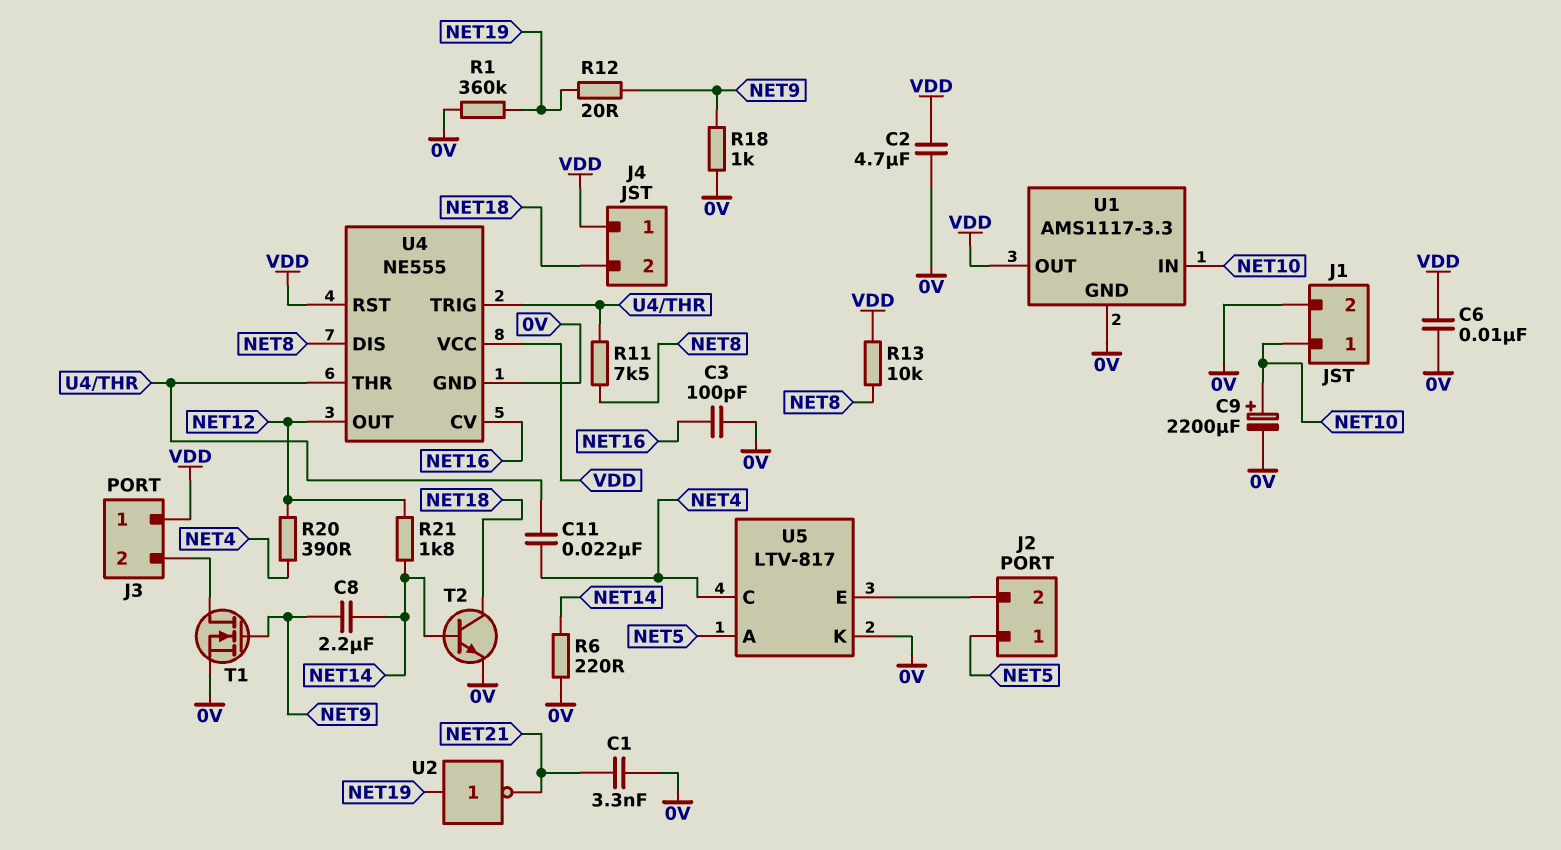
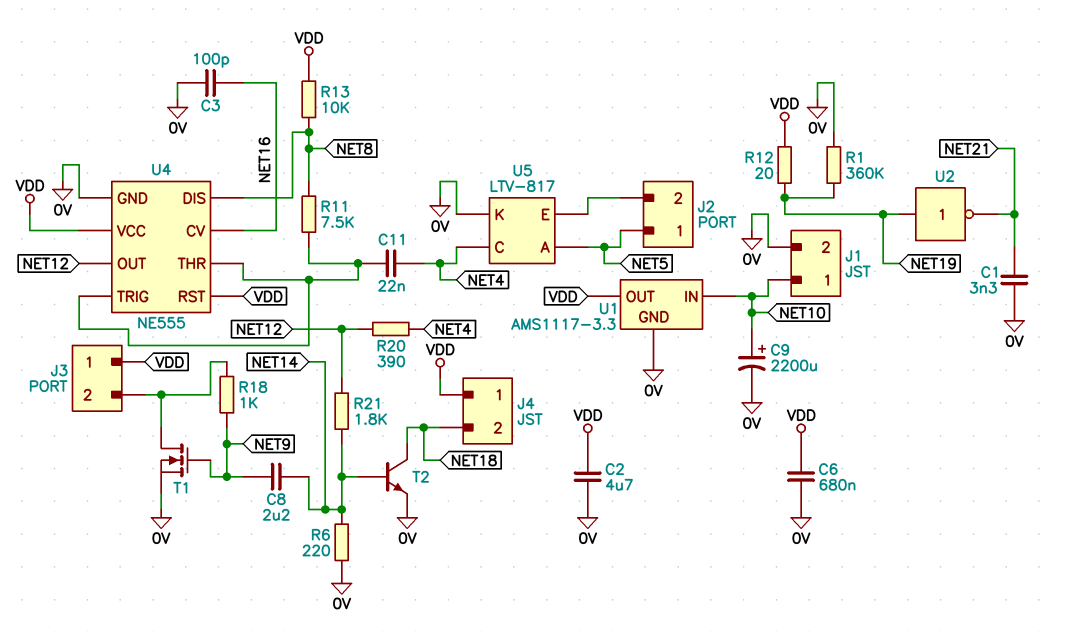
C6: 10nF (0V, VDD) -> 680nF (0V, VDD)
R12: 20 (NET9, NET19) -> 20 (NET19, VDD)
R18: 1k (0V, NET9) -> 1k (J3/2, NET9)

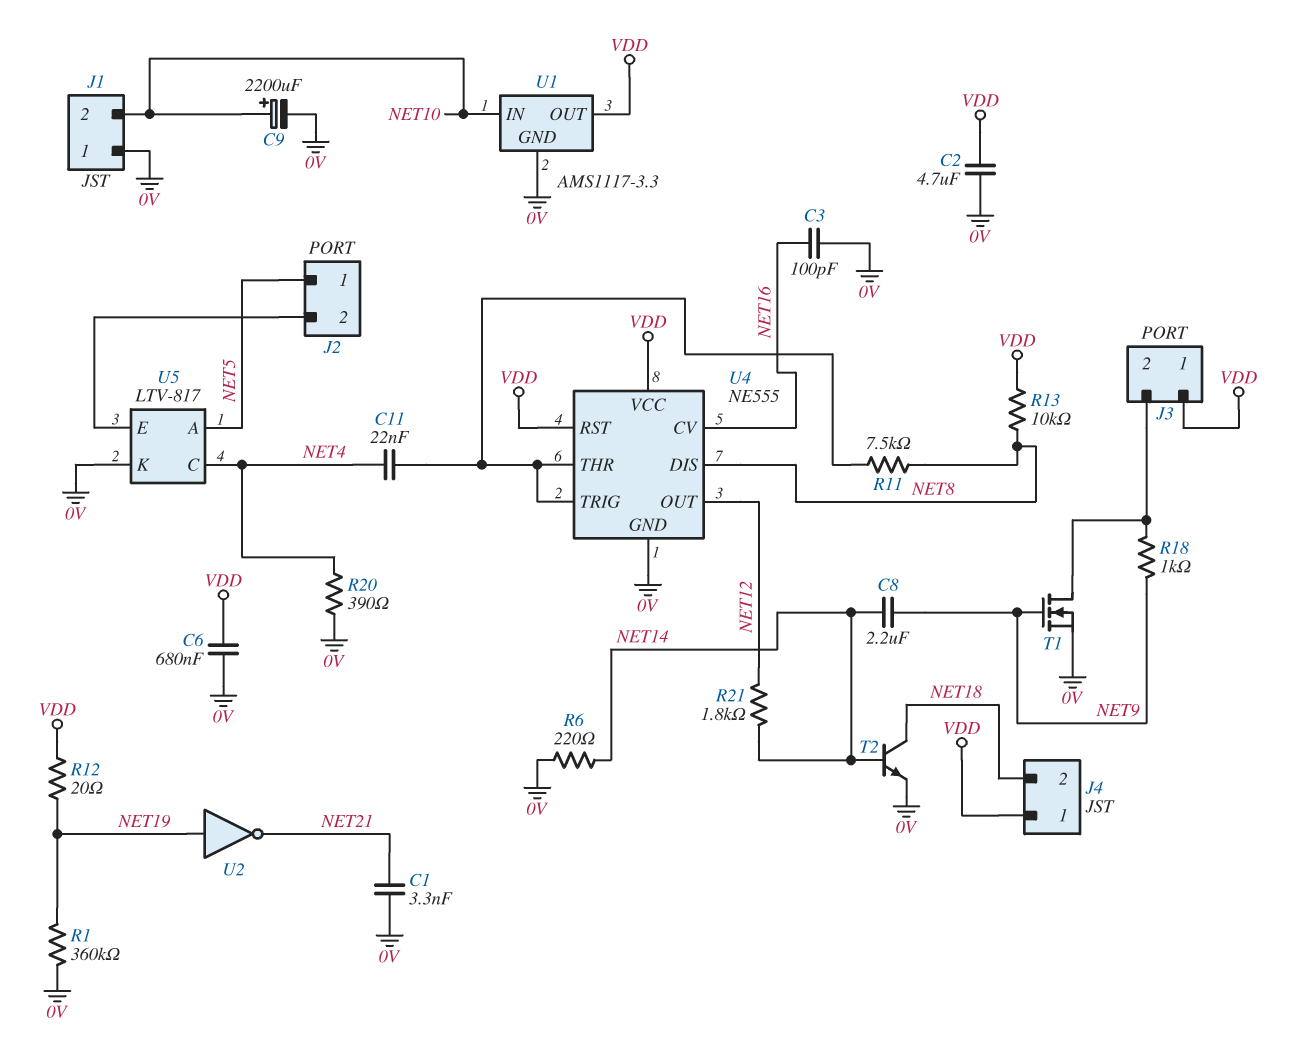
J1 pin 1: NET10 -> 0V
J1 pin 2: 0V -> NET10
R20: 390 (NET4, NET12) -> 390 (0V, NET4)

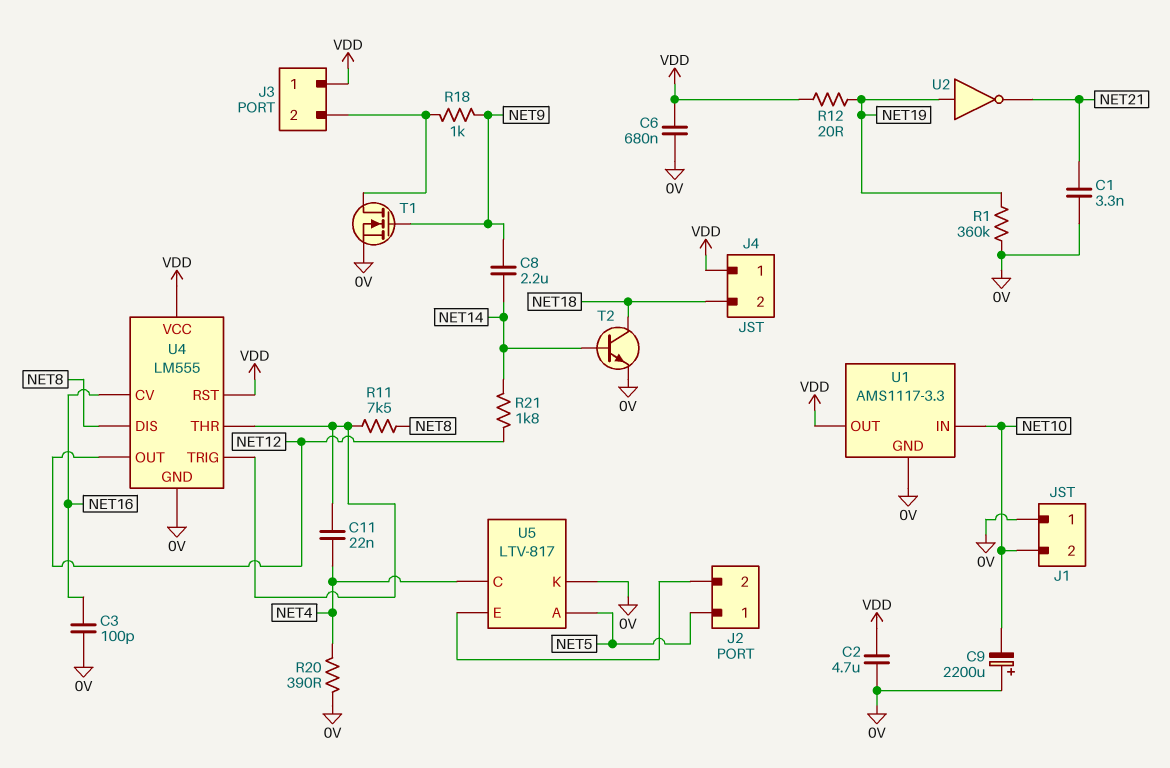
C9: 2200uF (plus NET10, minus 0V) -> 2200uF (plus 0V, minus NET10)
R6: 220 (0V, NET14) -> none
R13: 10k (NET8, VDD) -> none
U4: NE555 -> LM555

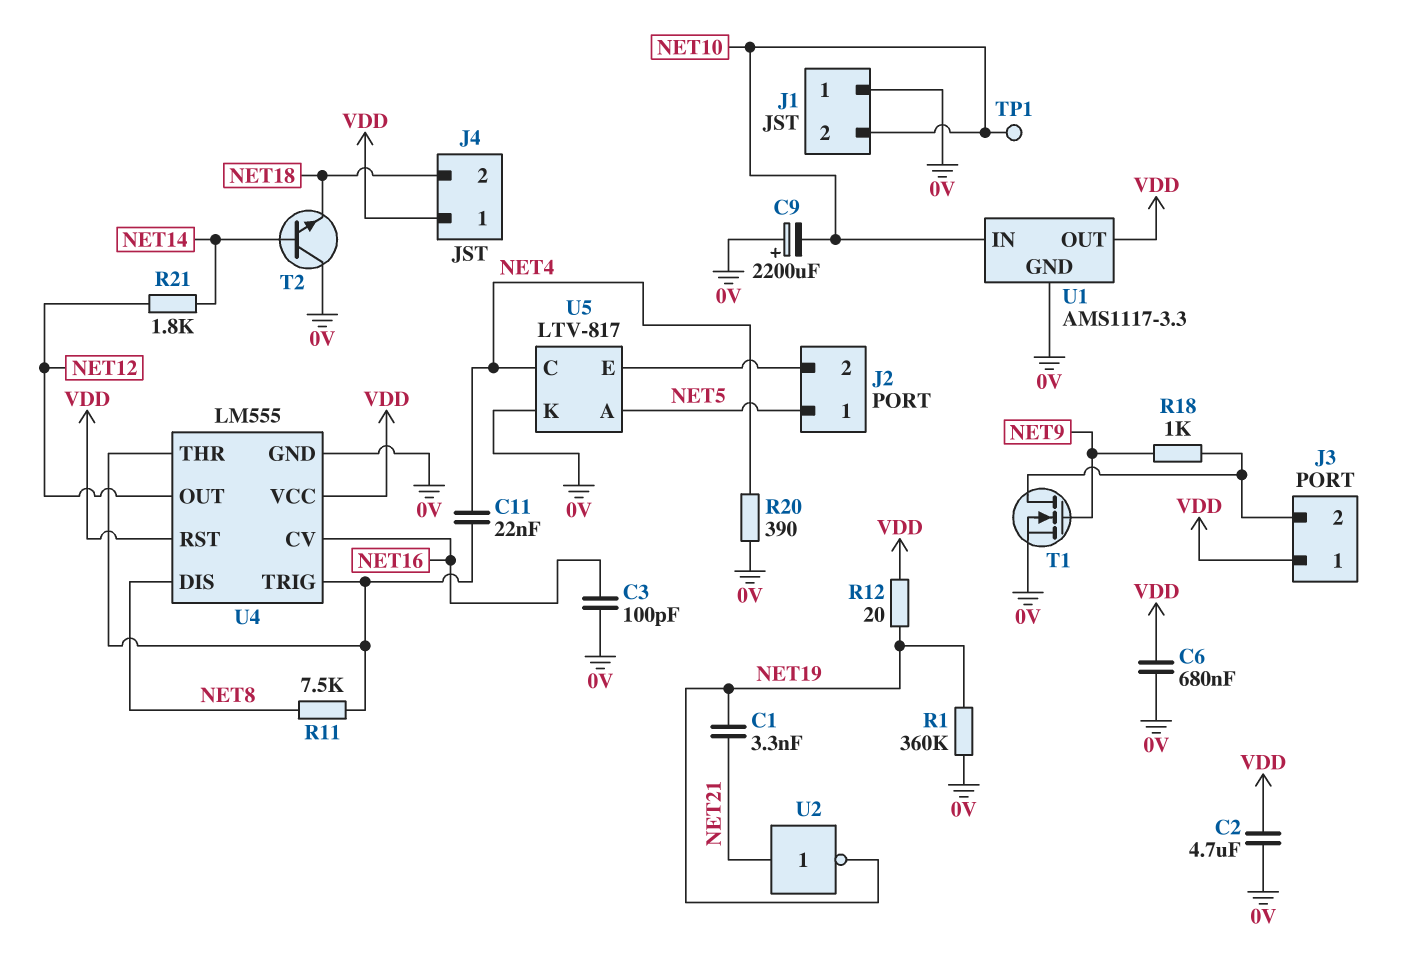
C1: 3.3nF (0V, NET21) -> 3.3nF (NET19, NET21)
C8: 2.2uF (NET9, NET14) -> none
T2: NPN (B NET14, C NET18, E 0V) -> NPN (B NET14, C 0V, E NET18)
TP1: none -> test point (NET10)
U2: NOT (in NET19, out NET21) -> NOT (in NET21, out NET19)

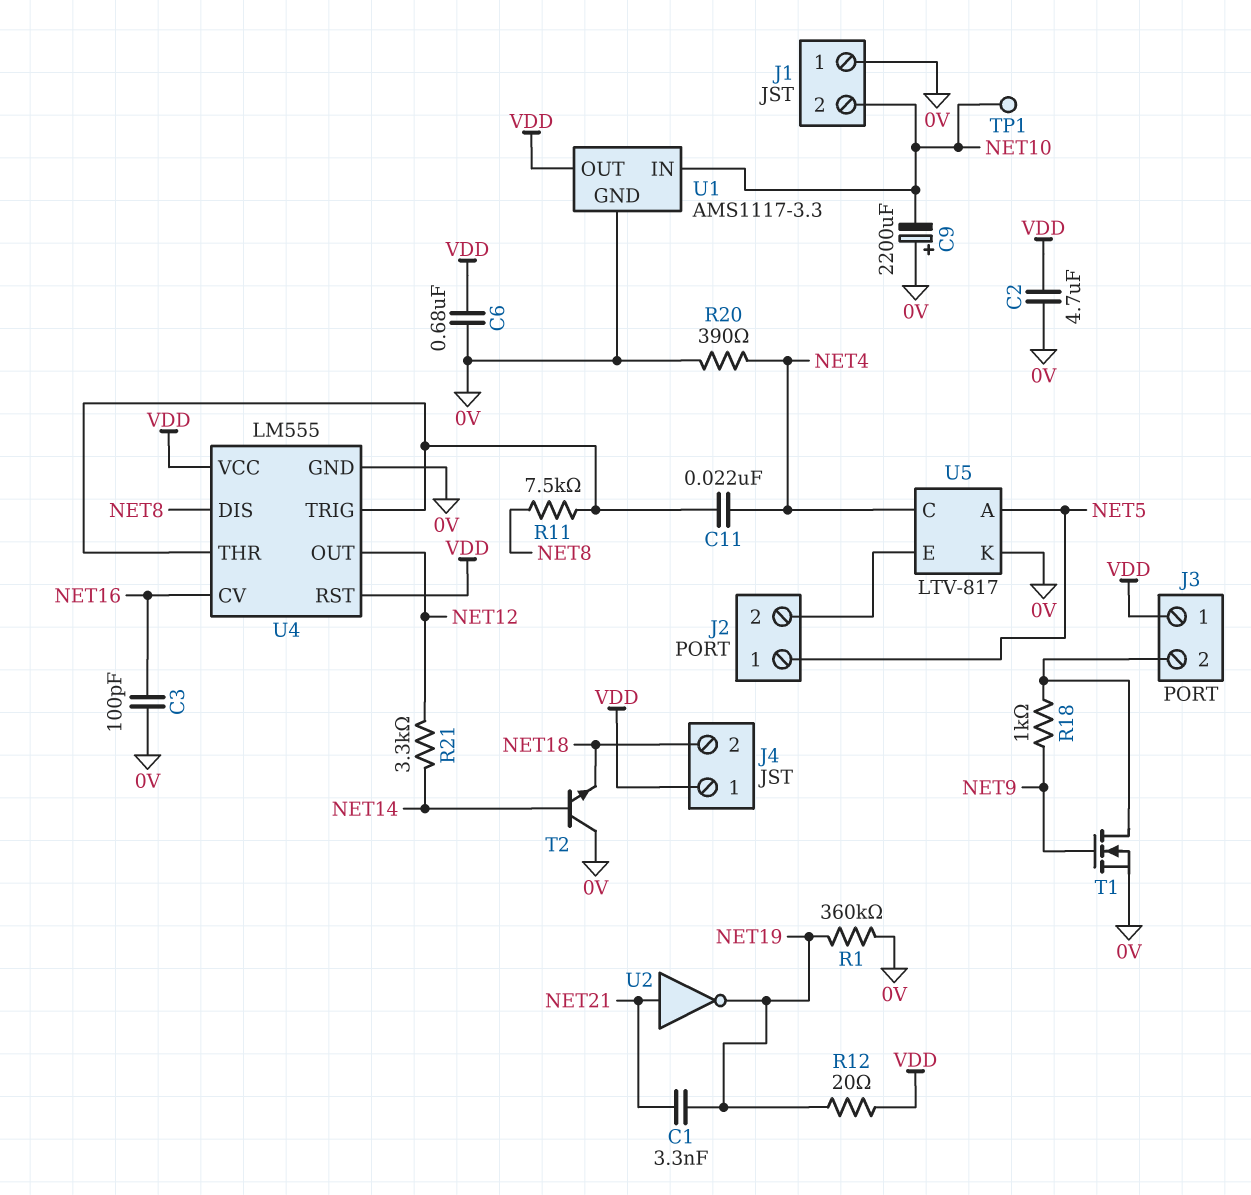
R21: 1.8k (NET12, NET14) -> 3.3k (NET12, NET14)

